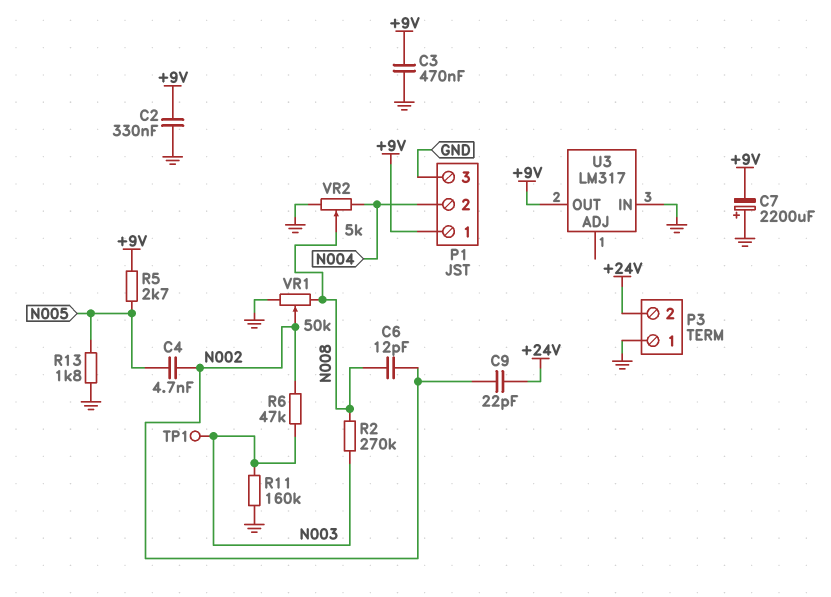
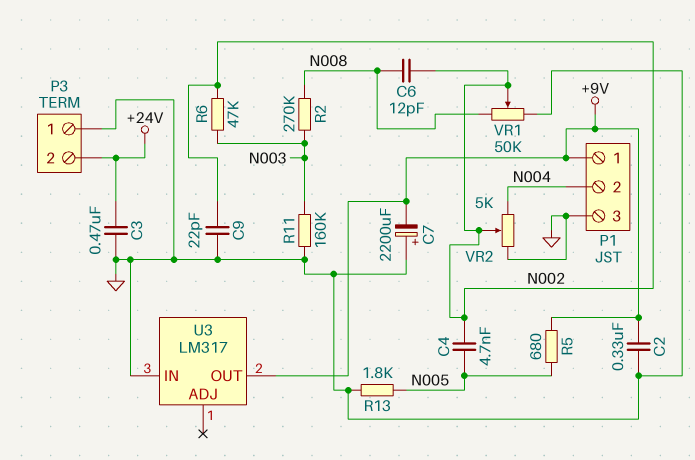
C3: 470nF (+9V, GND) -> 470nF (+24V, GND)
C9: 22pF (+24V, N002) -> 22pF (GND, N002)
R5: 2.7k (+9V, N005) -> 680 (+9V, N005)
TP1: test point (N003) -> none
VR2: 5k (GND, N004, wiper N008) -> 5k (GND, N004, wiper N002)

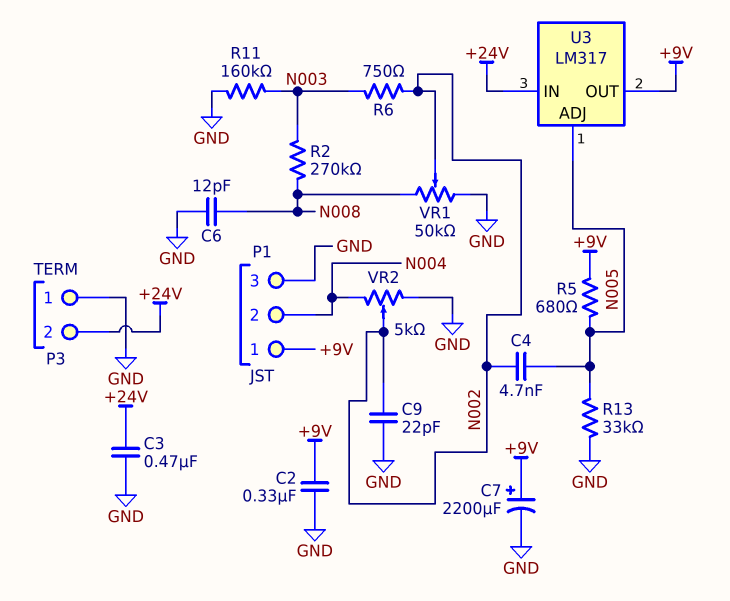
C6: 12pF (N002, N008) -> 12pF (GND, N008)
C7: 2200uF (plus GND, minus +9V) -> 2200uF (plus +9V, minus GND)
R6: 47k (N002, N003) -> 750 (N002, N003)
R13: 1.8k (GND, N005) -> 33k (GND, N005)
U3 pin ADJ: none -> N005
U3 pin IN: GND -> +24V

